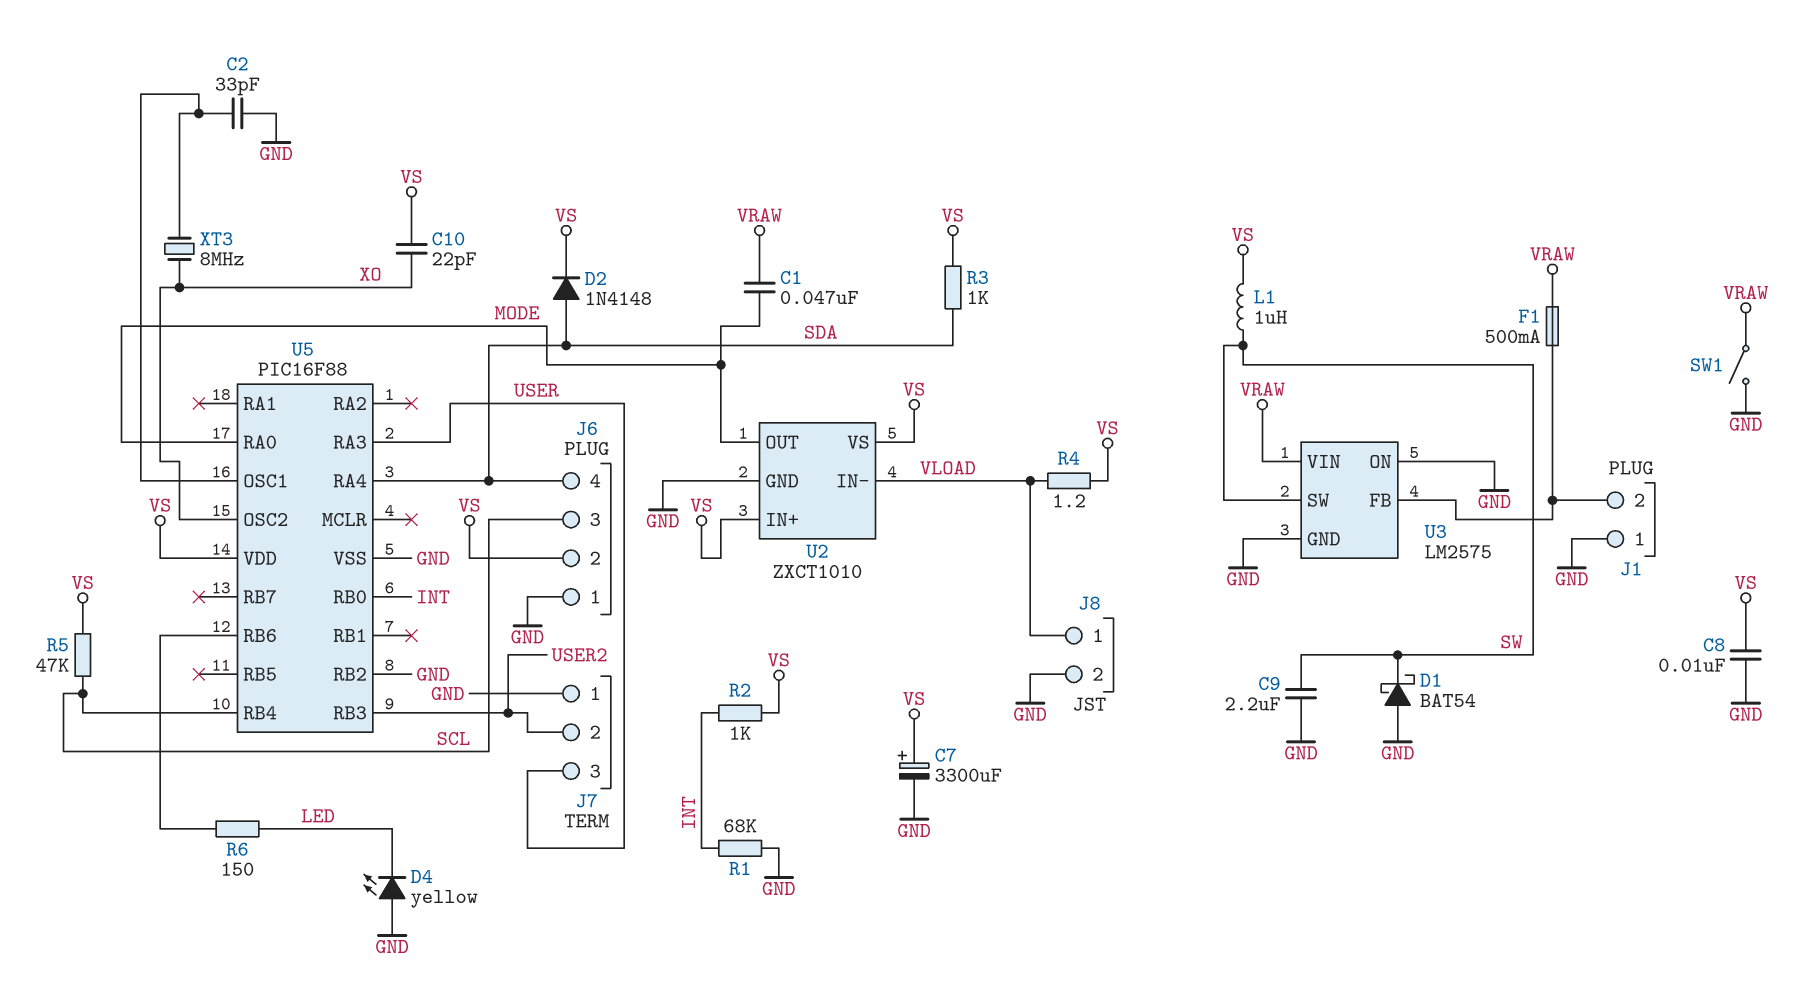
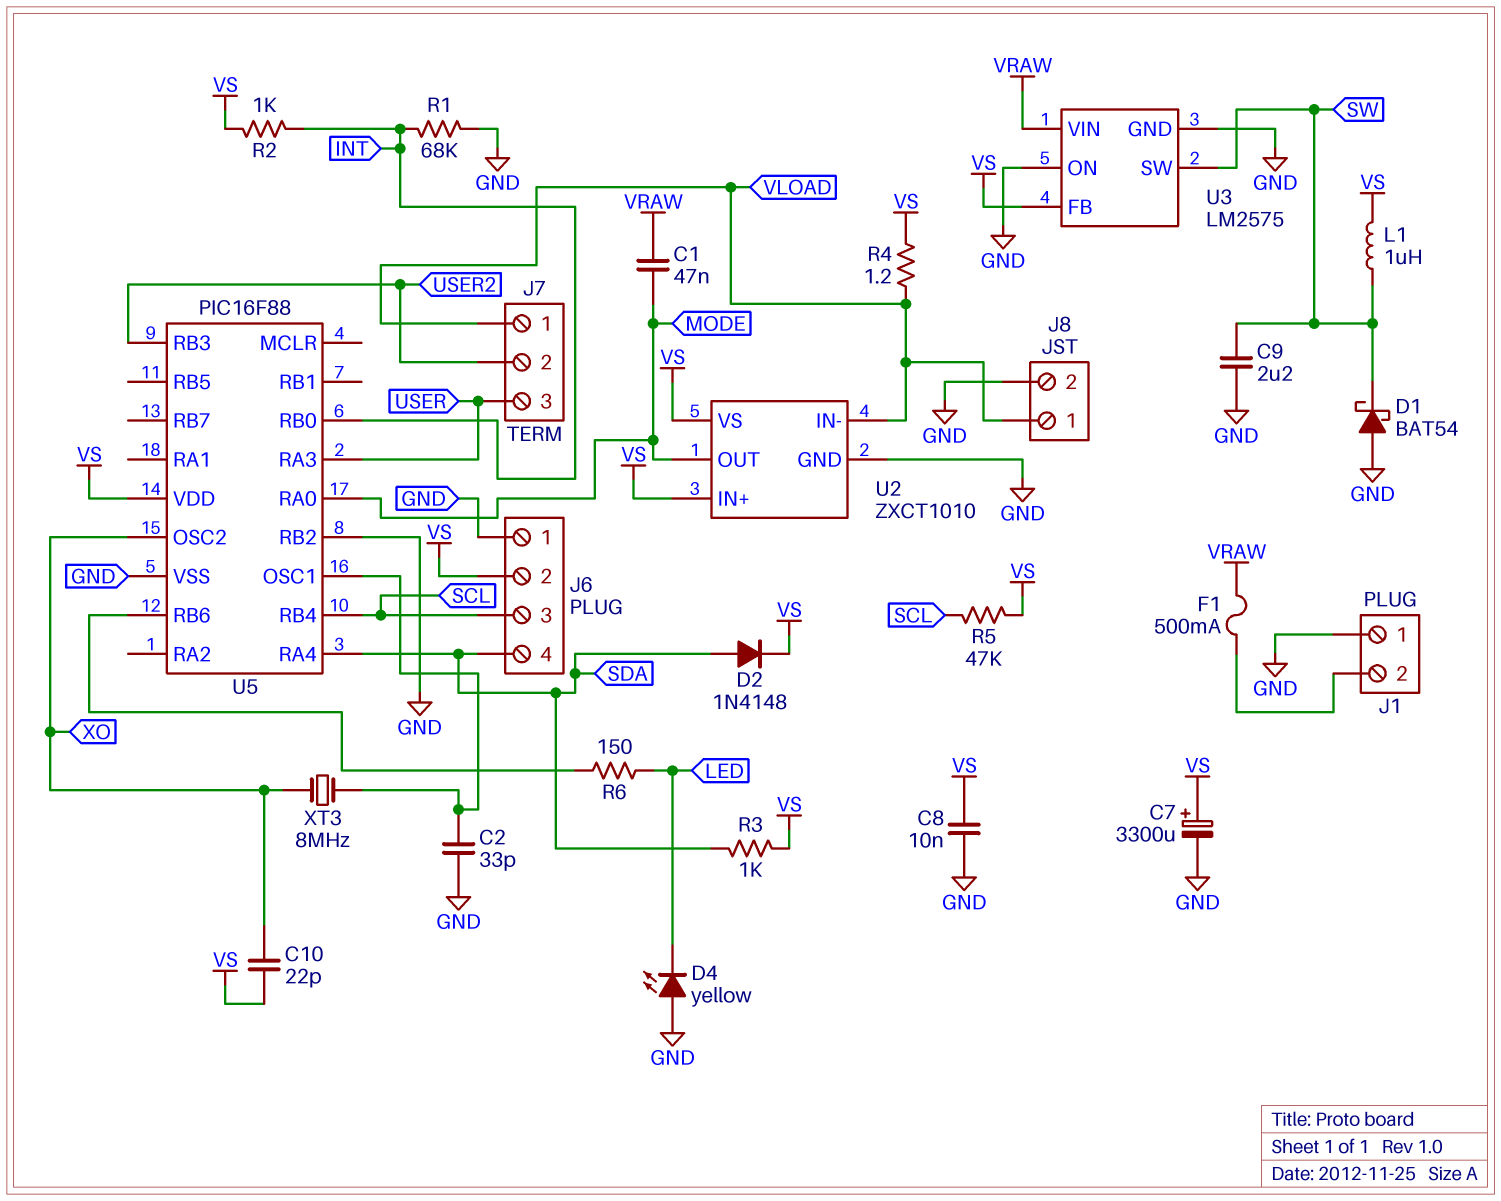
J7 pin 1: GND -> VLOAD
SW1: switch (GND, VRAW) -> none
U3 pin FB: J1/2 -> VS

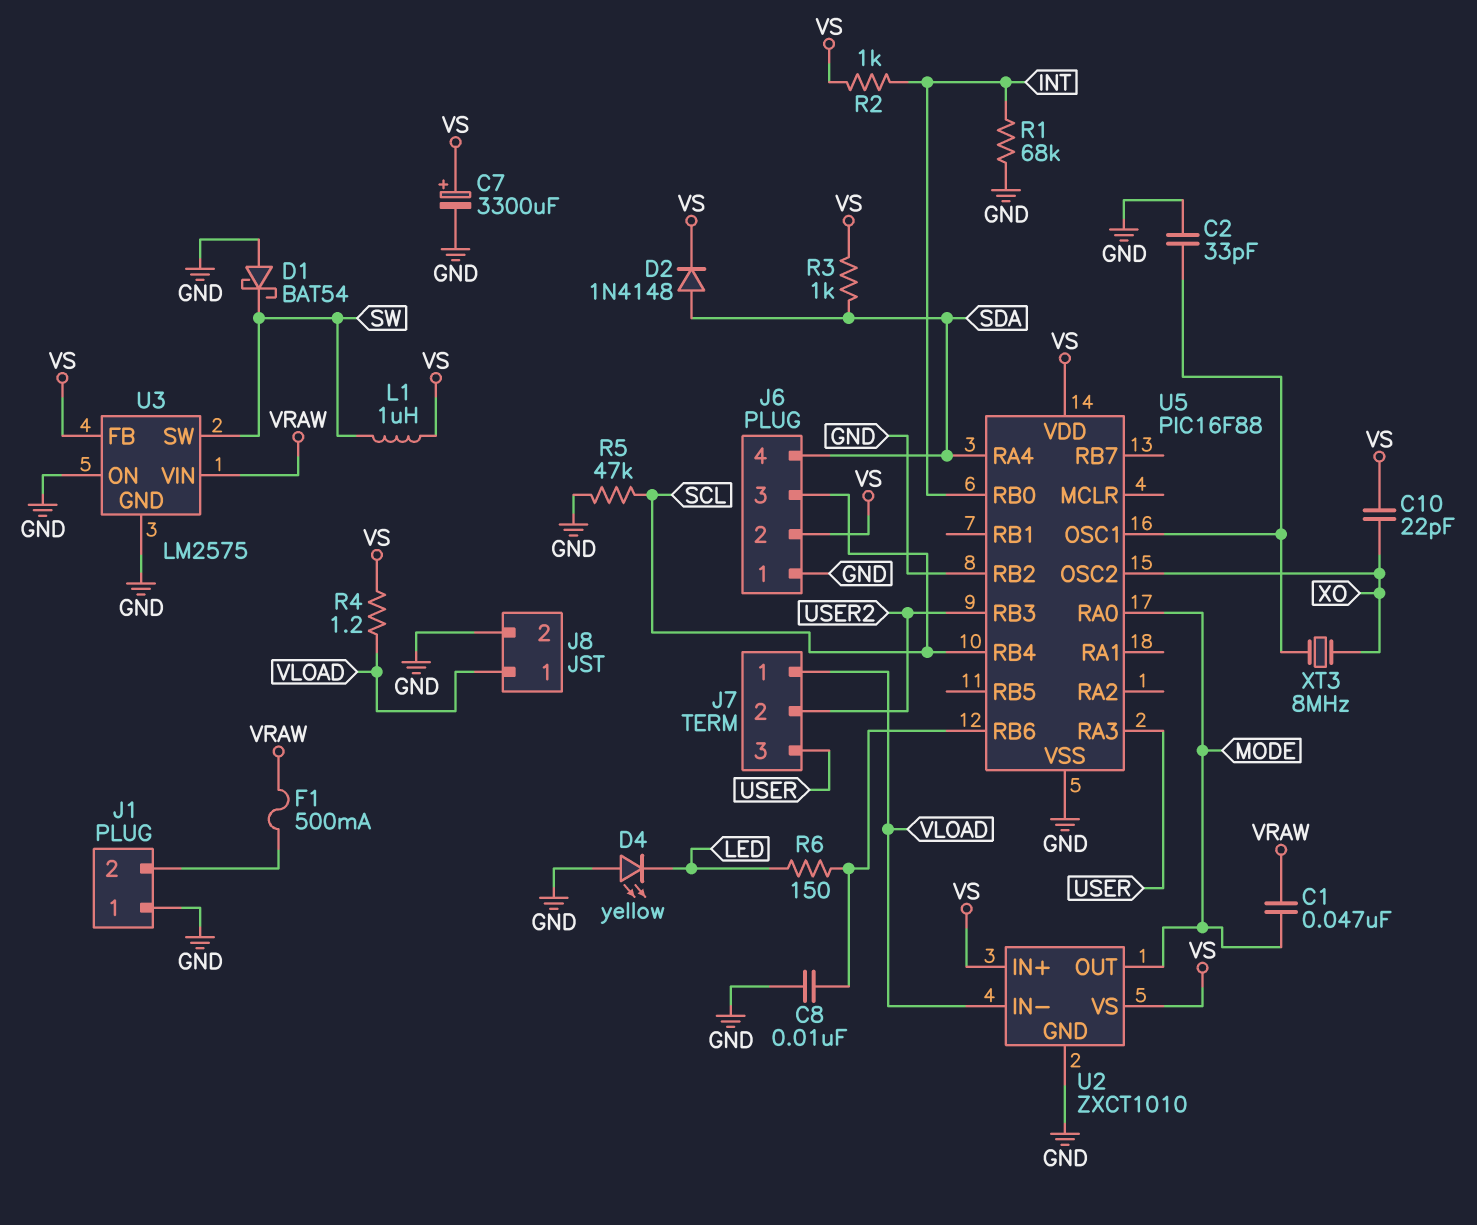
C8: 10nF (GND, VS) -> 10nF (GND, U5/RB6)
C9: 2.2uF (GND, SW) -> none
R5: 47k (SCL, VS) -> 47k (GND, SCL)

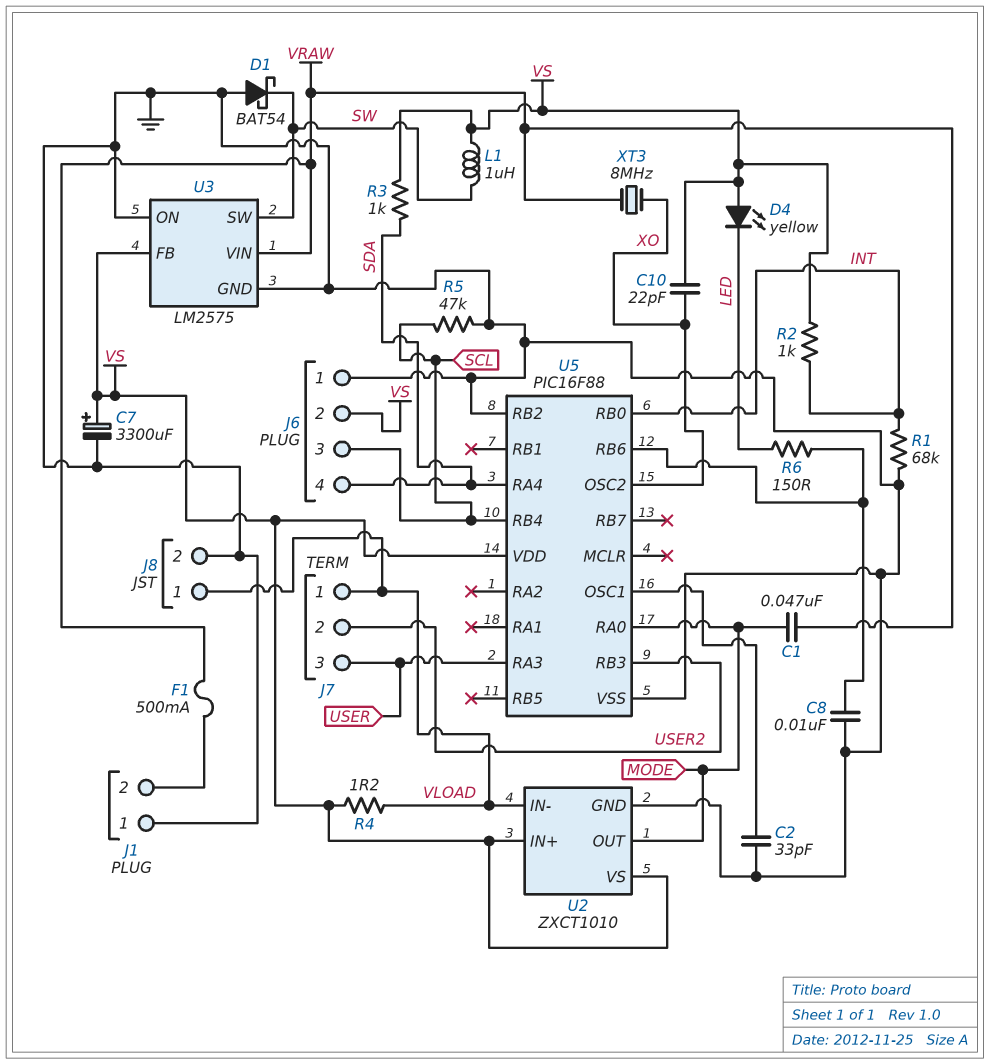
D2: diode 1N4148 (A SDA, K VS) -> none
D4: LED yellow (A GND, K LED) -> LED yellow (A VS, K LED)
XT3: 8MHz (U5/OSC1, XO) -> 8MHz (VRAW, XO)

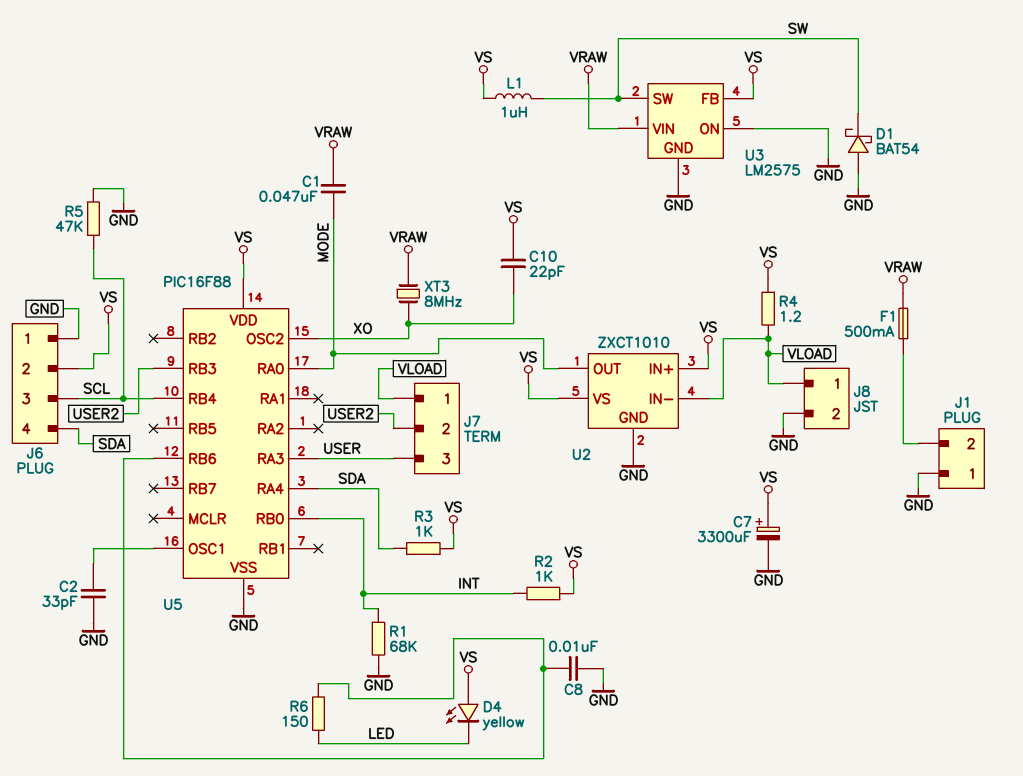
U5 pin RB2: GND -> none

